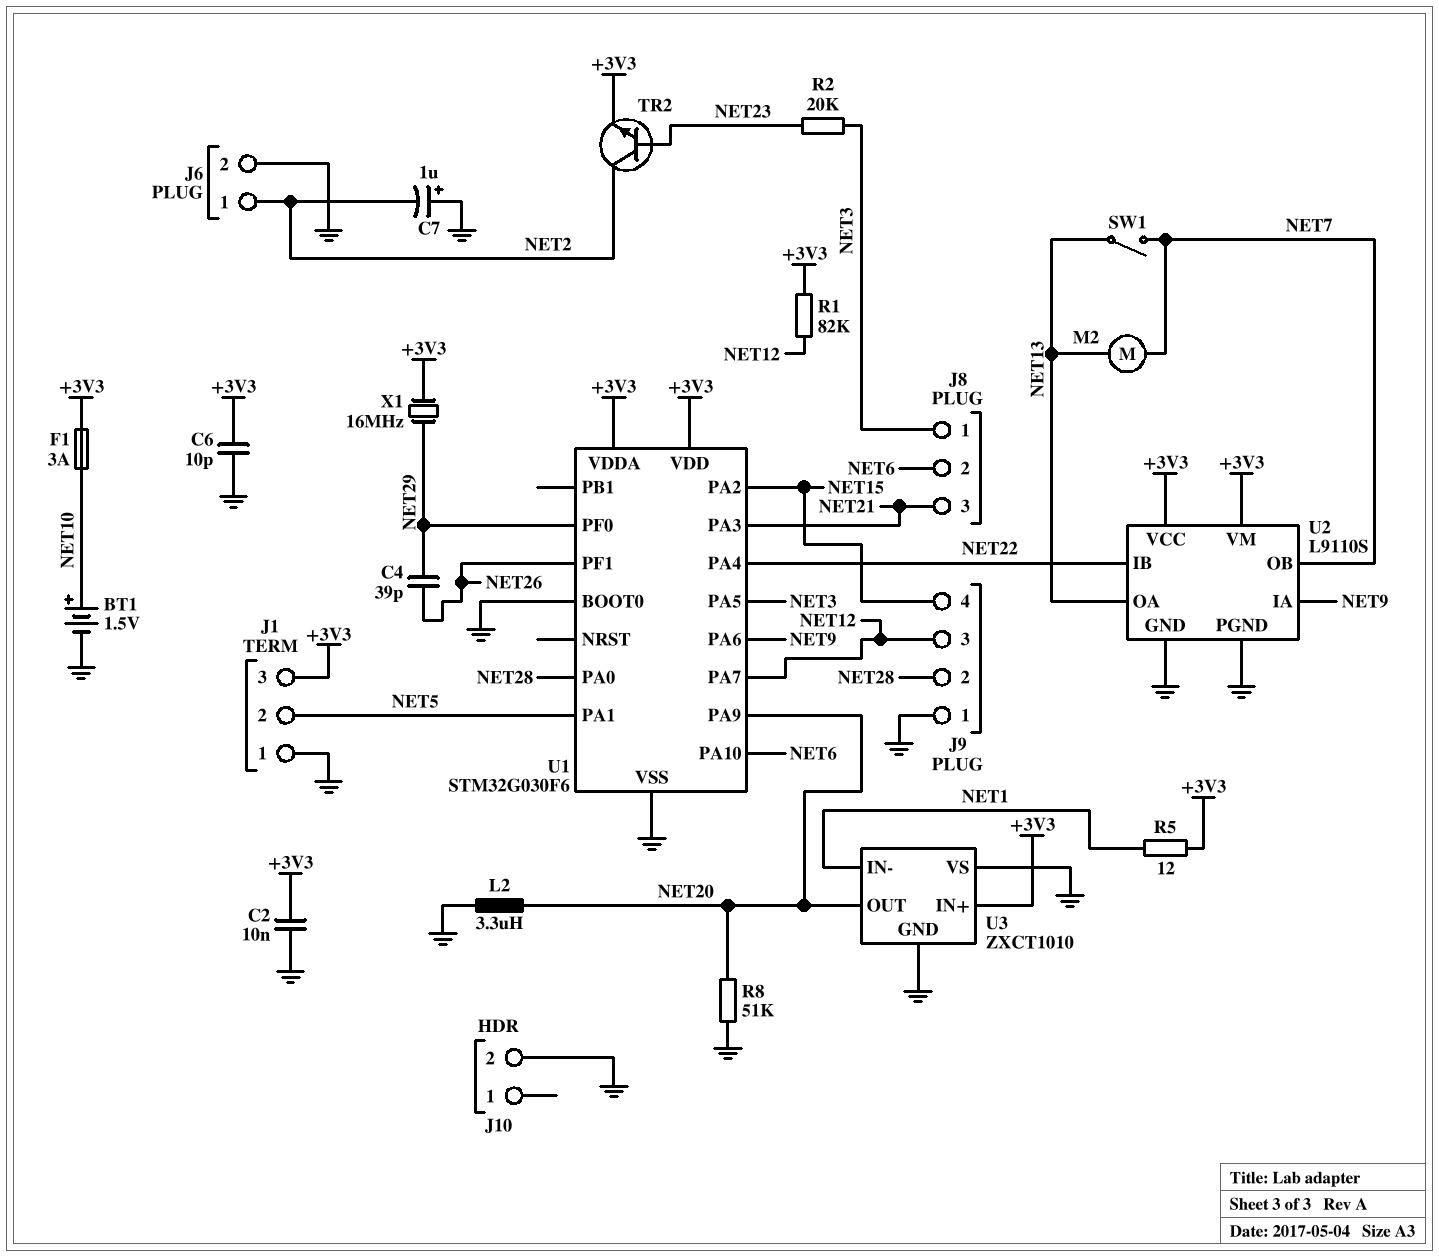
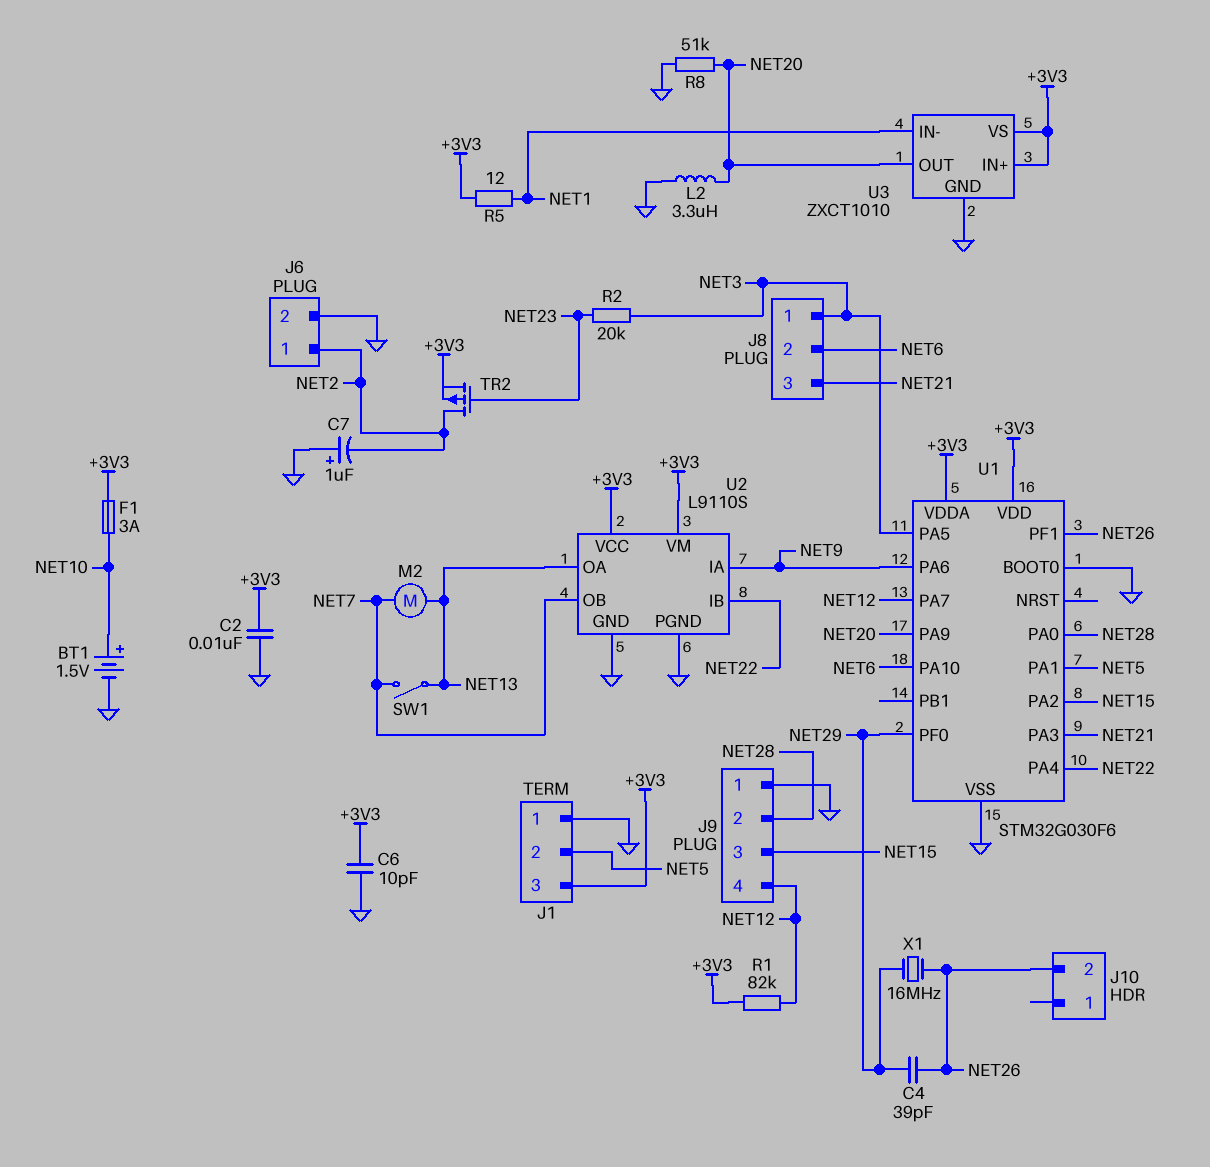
J9 pin 3: NET12 -> NET15
J9 pin 4: NET15 -> NET12
J10 pin 2: GND -> NET26
TR2: NPN (B NET23, C NET2, E +3V3) -> PMOS (G NET23, D NET2, S +3V3)
U3 pin VS: GND -> +3V3
X1: 16MHz (+3V3, NET29) -> 16MHz (NET26, NET29)

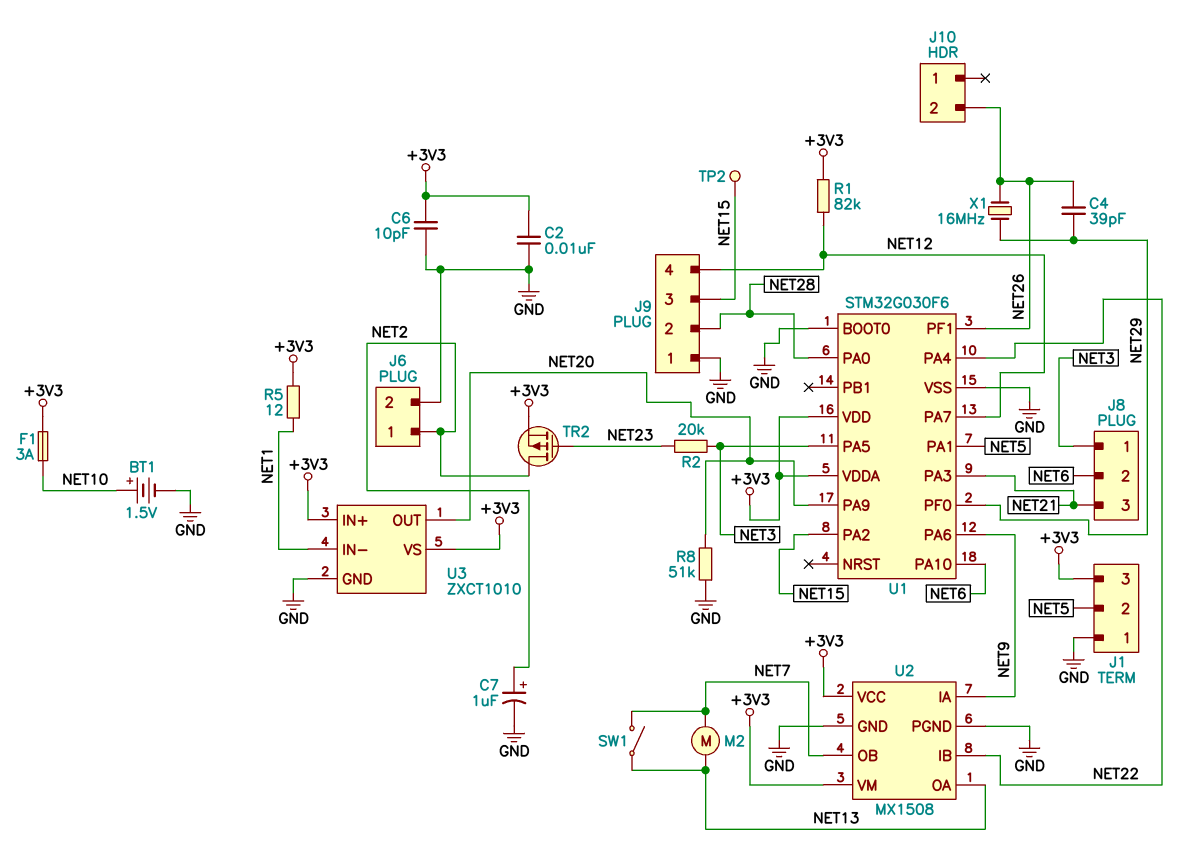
C7: 1uF (plus GND, minus NET2) -> 1uF (plus NET2, minus GND)
L2: 3.3uH (GND, NET20) -> none
TP2: none -> test point (NET15)
U2: L9110S -> MX1508

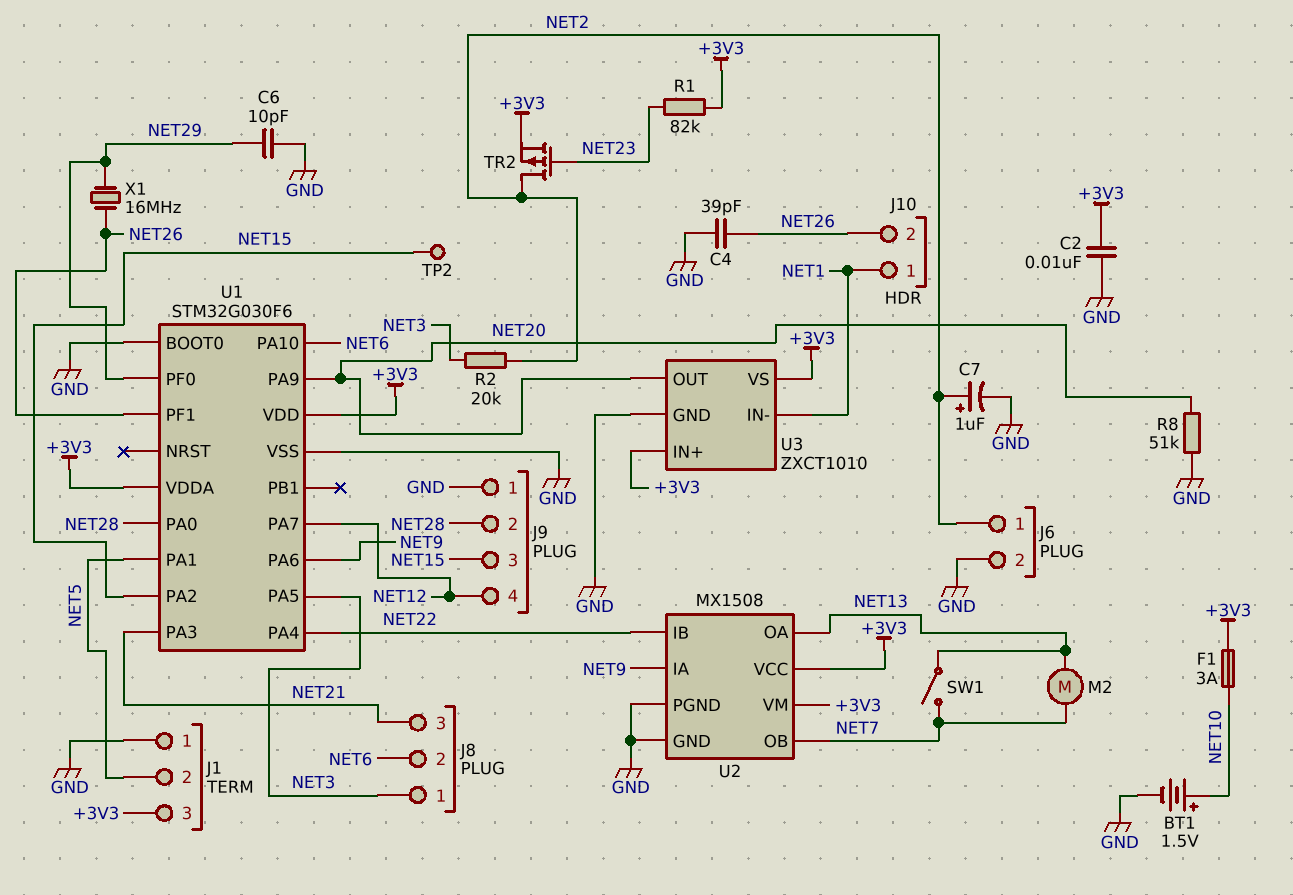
C4: 39pF (NET26, NET29) -> 39pF (GND, NET26)
C6: 10pF (+3V3, GND) -> 10pF (GND, NET29)
J10 pin 1: none -> NET1
R1: 82k (+3V3, NET12) -> 82k (+3V3, NET23)
R2: 20k (NET3, NET23) -> 20k (NET2, NET3)
R5: 12 (+3V3, NET1) -> none

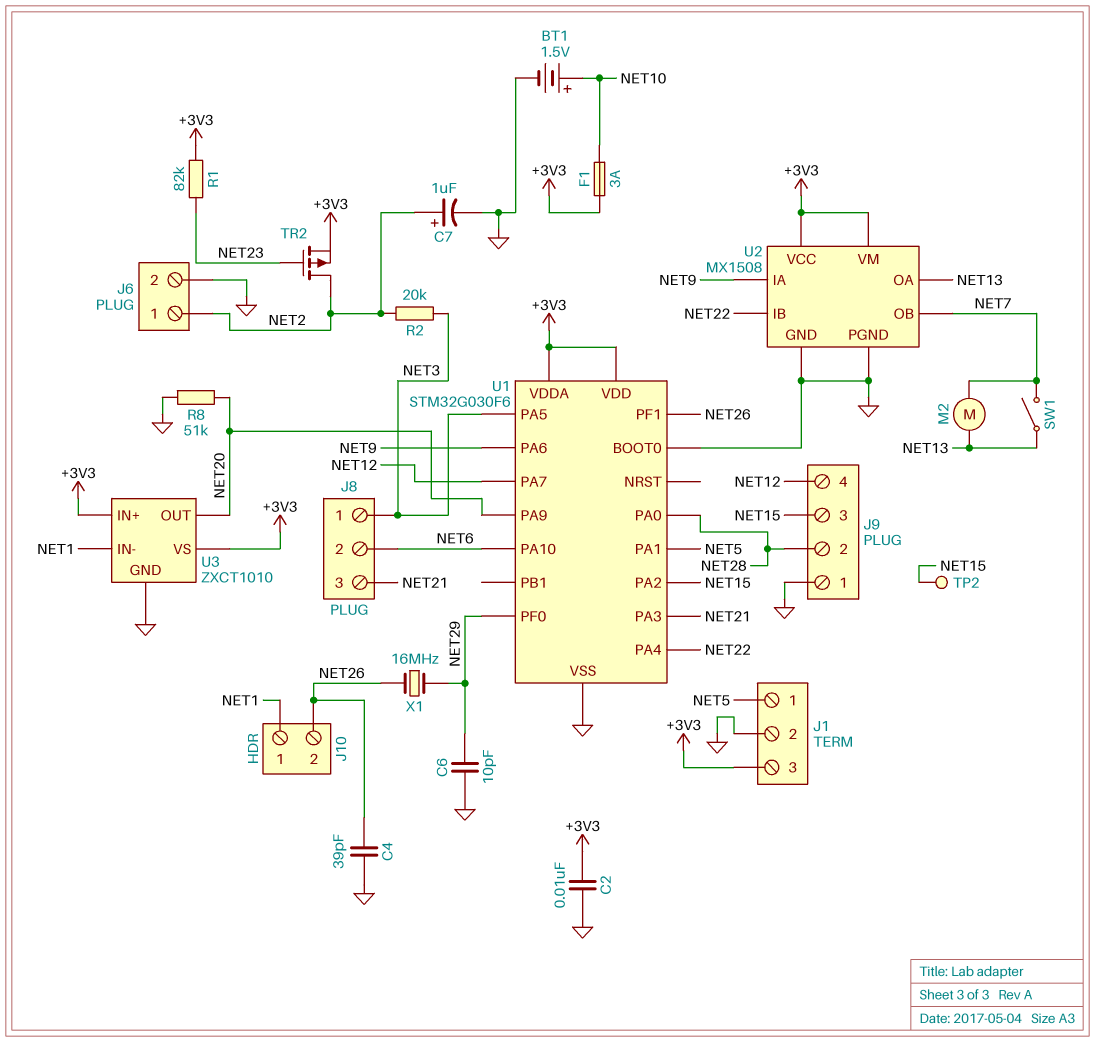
J1 pin 1: GND -> NET5
J1 pin 2: NET5 -> GND

